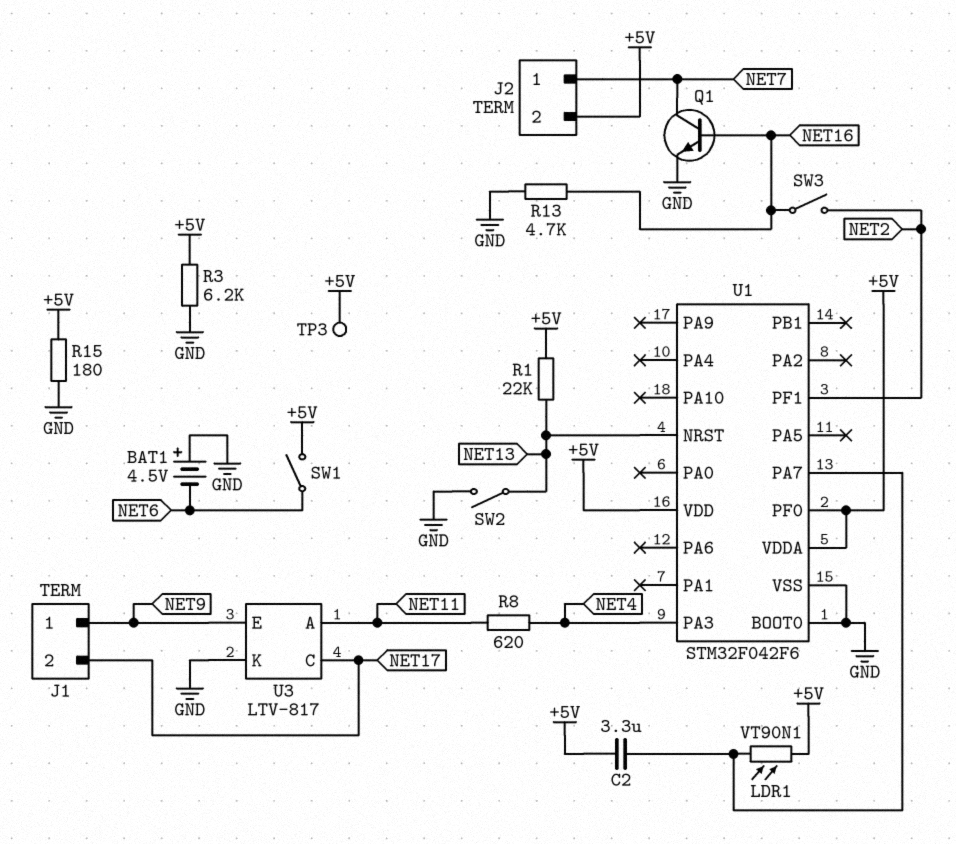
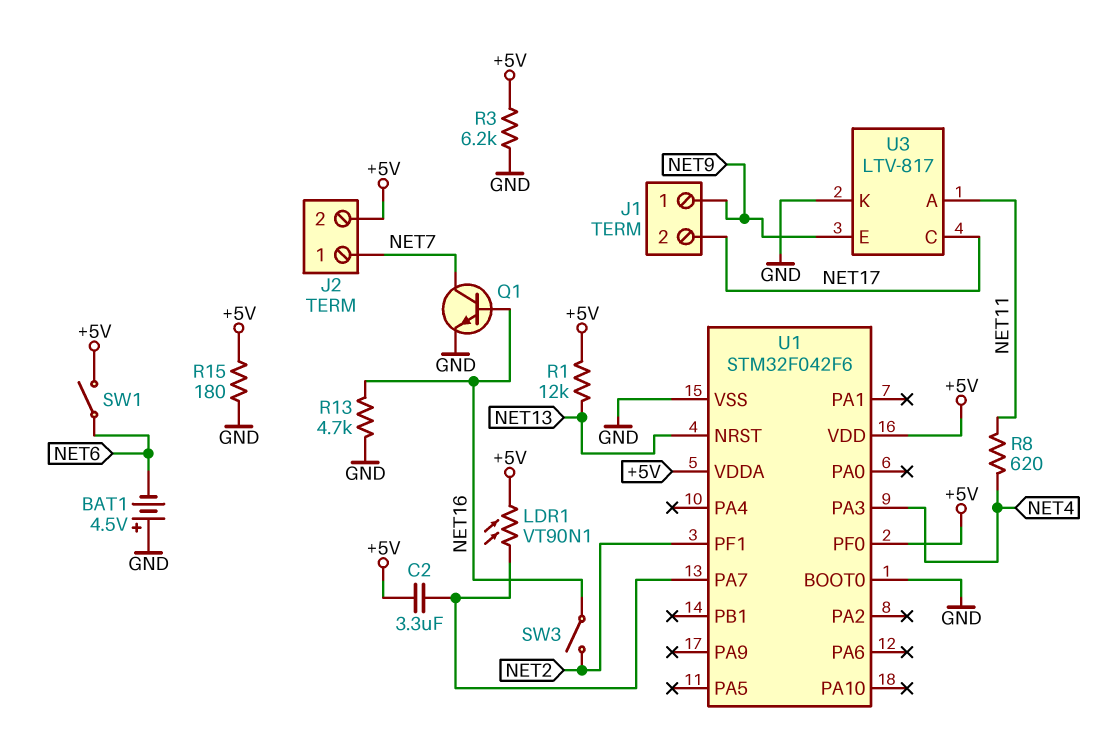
R1: 22k (+5V, NET13) -> 12k (+5V, NET13)
SW2: switch (GND, NET13) -> none
TP3: test point (+5V) -> none

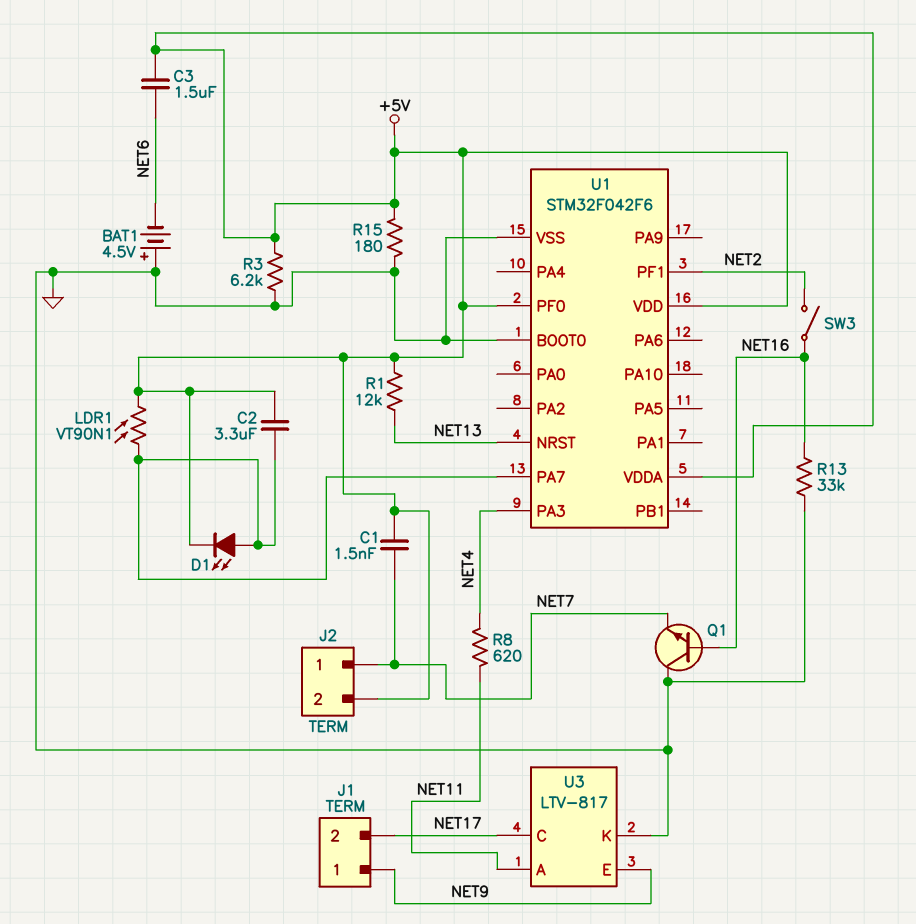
C1: none -> 1.5nF (+5V, NET7)
C3: none -> 1.5uF (+5V, NET6)
D1: none -> LED (A U1/PA7, K +5V)
Q1: NPN (B NET16, C NET7, E GND) -> NPN (B NET16, C GND, E NET7)
R13: 4.7k (GND, NET16) -> 33k (GND, NET16)
SW1: switch (+5V, NET6) -> none

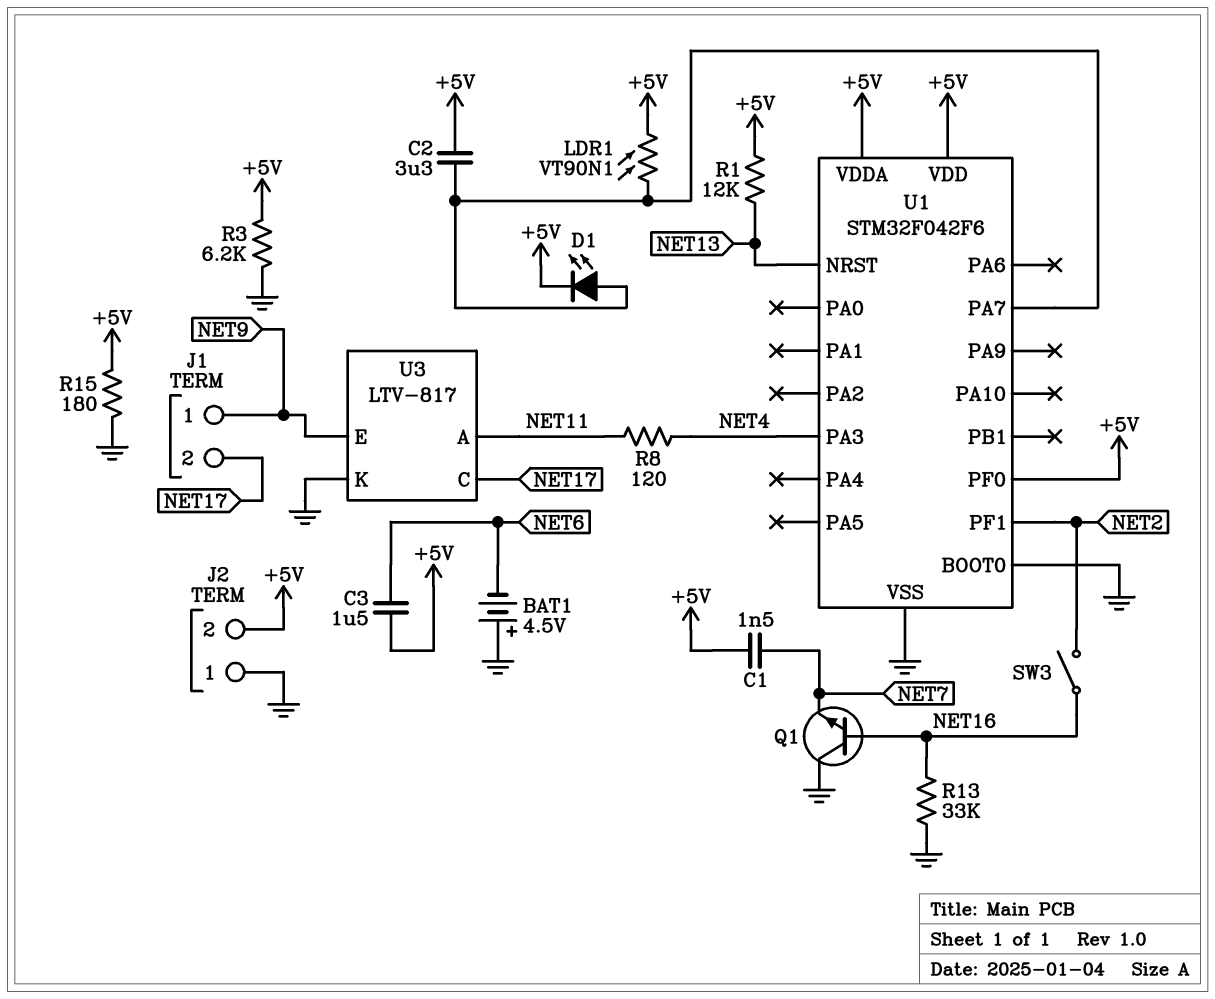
J2 pin 1: NET7 -> GND
R8: 620 (NET4, NET11) -> 120 (NET4, NET11)

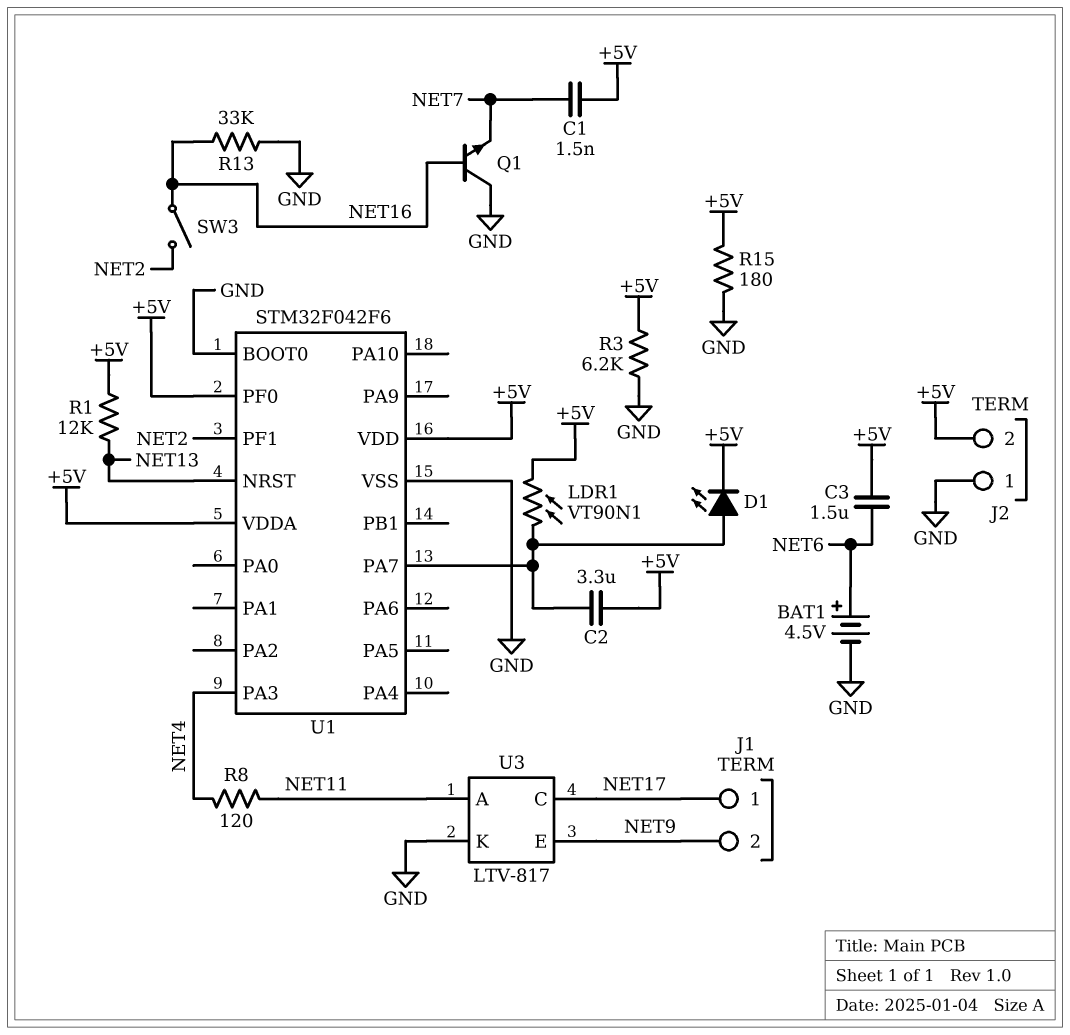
BAT1: 4.5V (plus GND, minus NET6) -> 4.5V (plus NET6, minus GND)
J1 pin 1: NET9 -> NET17
J1 pin 2: NET17 -> NET9

